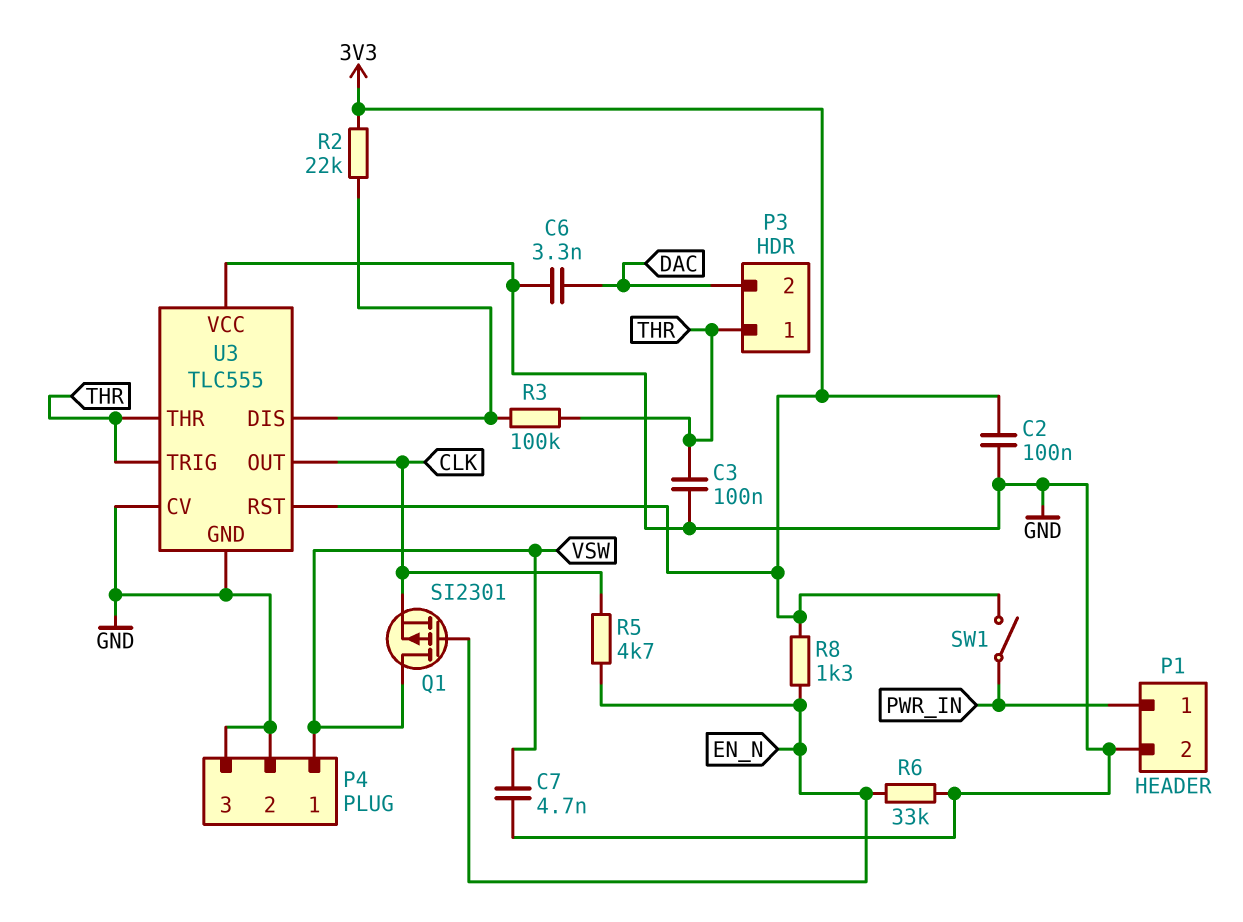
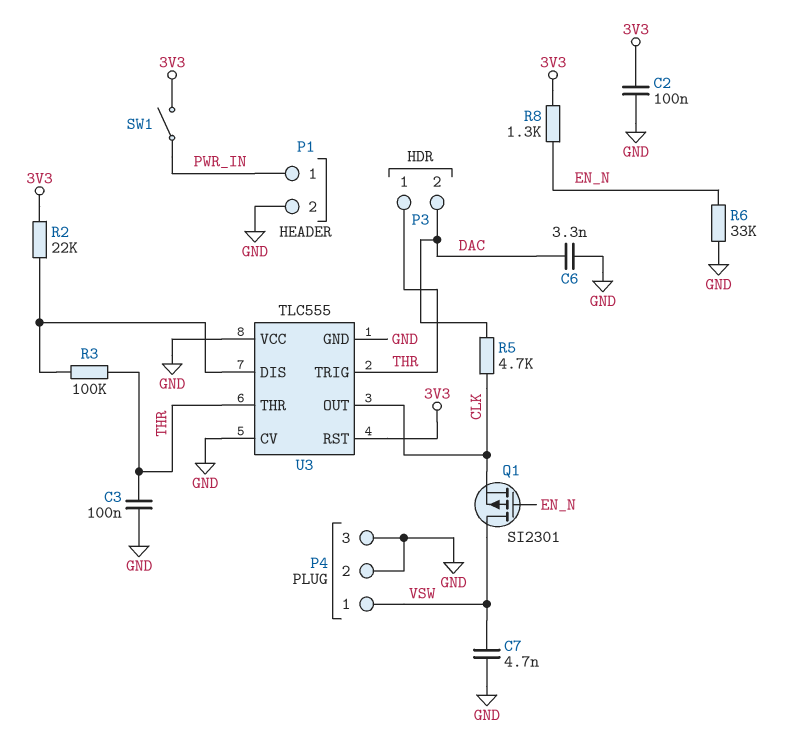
R5: 4.7k (CLK, EN_N) -> 4.7k (CLK, DAC)

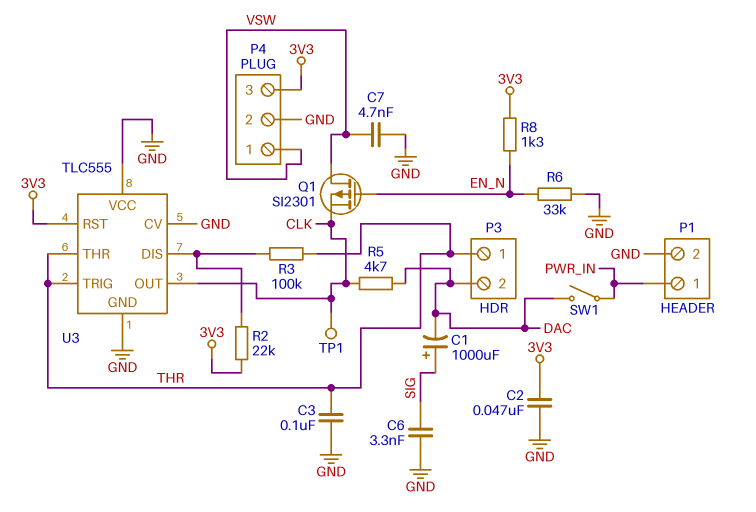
C1: none -> 1000uF (plus SIG, minus DAC)
C2: 100nF (3V3, GND) -> 47nF (3V3, GND)
C6: 3.3nF (DAC, GND) -> 3.3nF (GND, SIG)
P4 pin 3: GND -> 3V3
SW1: switch (3V3, PWR_IN) -> switch (DAC, PWR_IN)
TP1: none -> test point (CLK)

